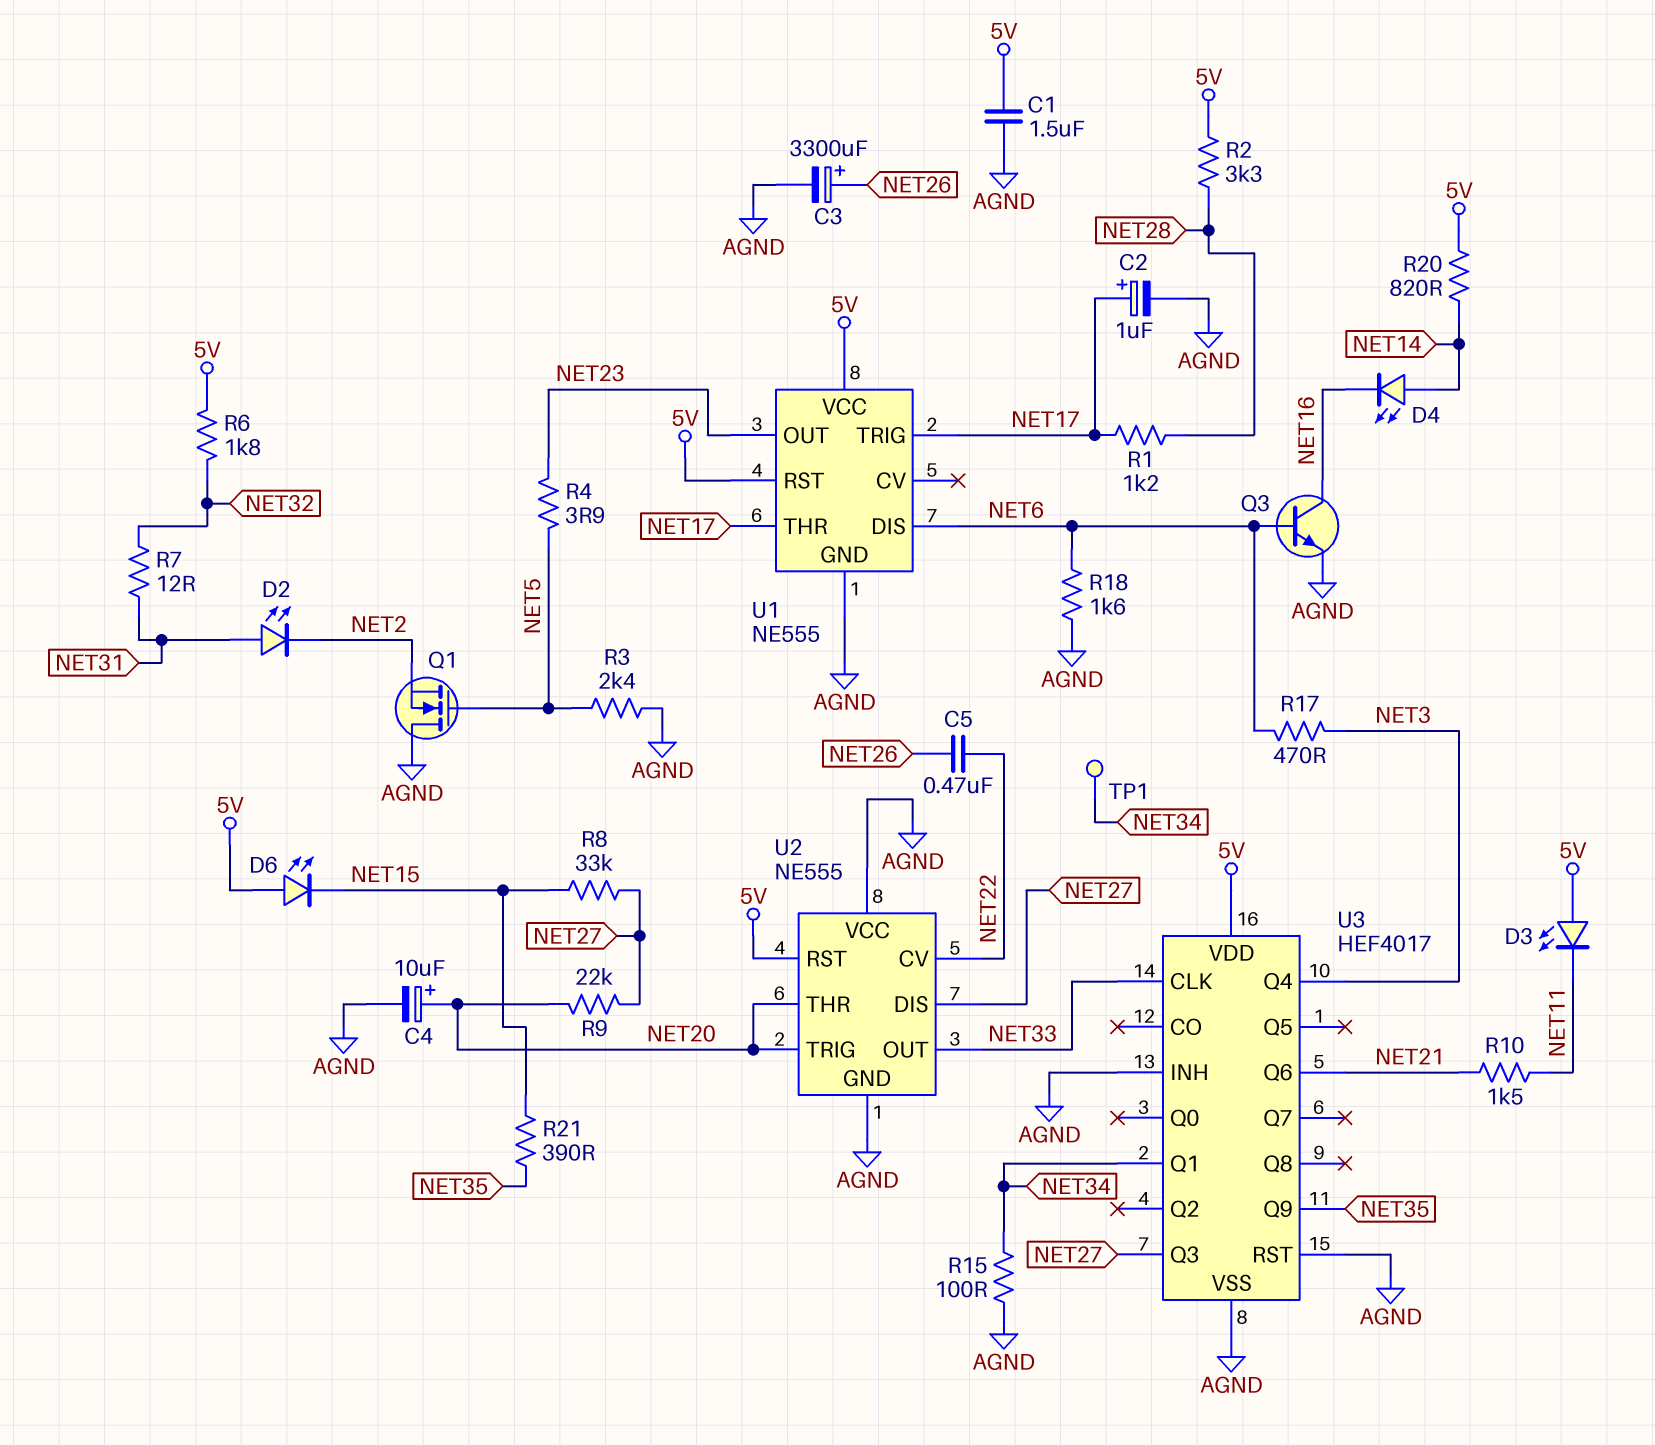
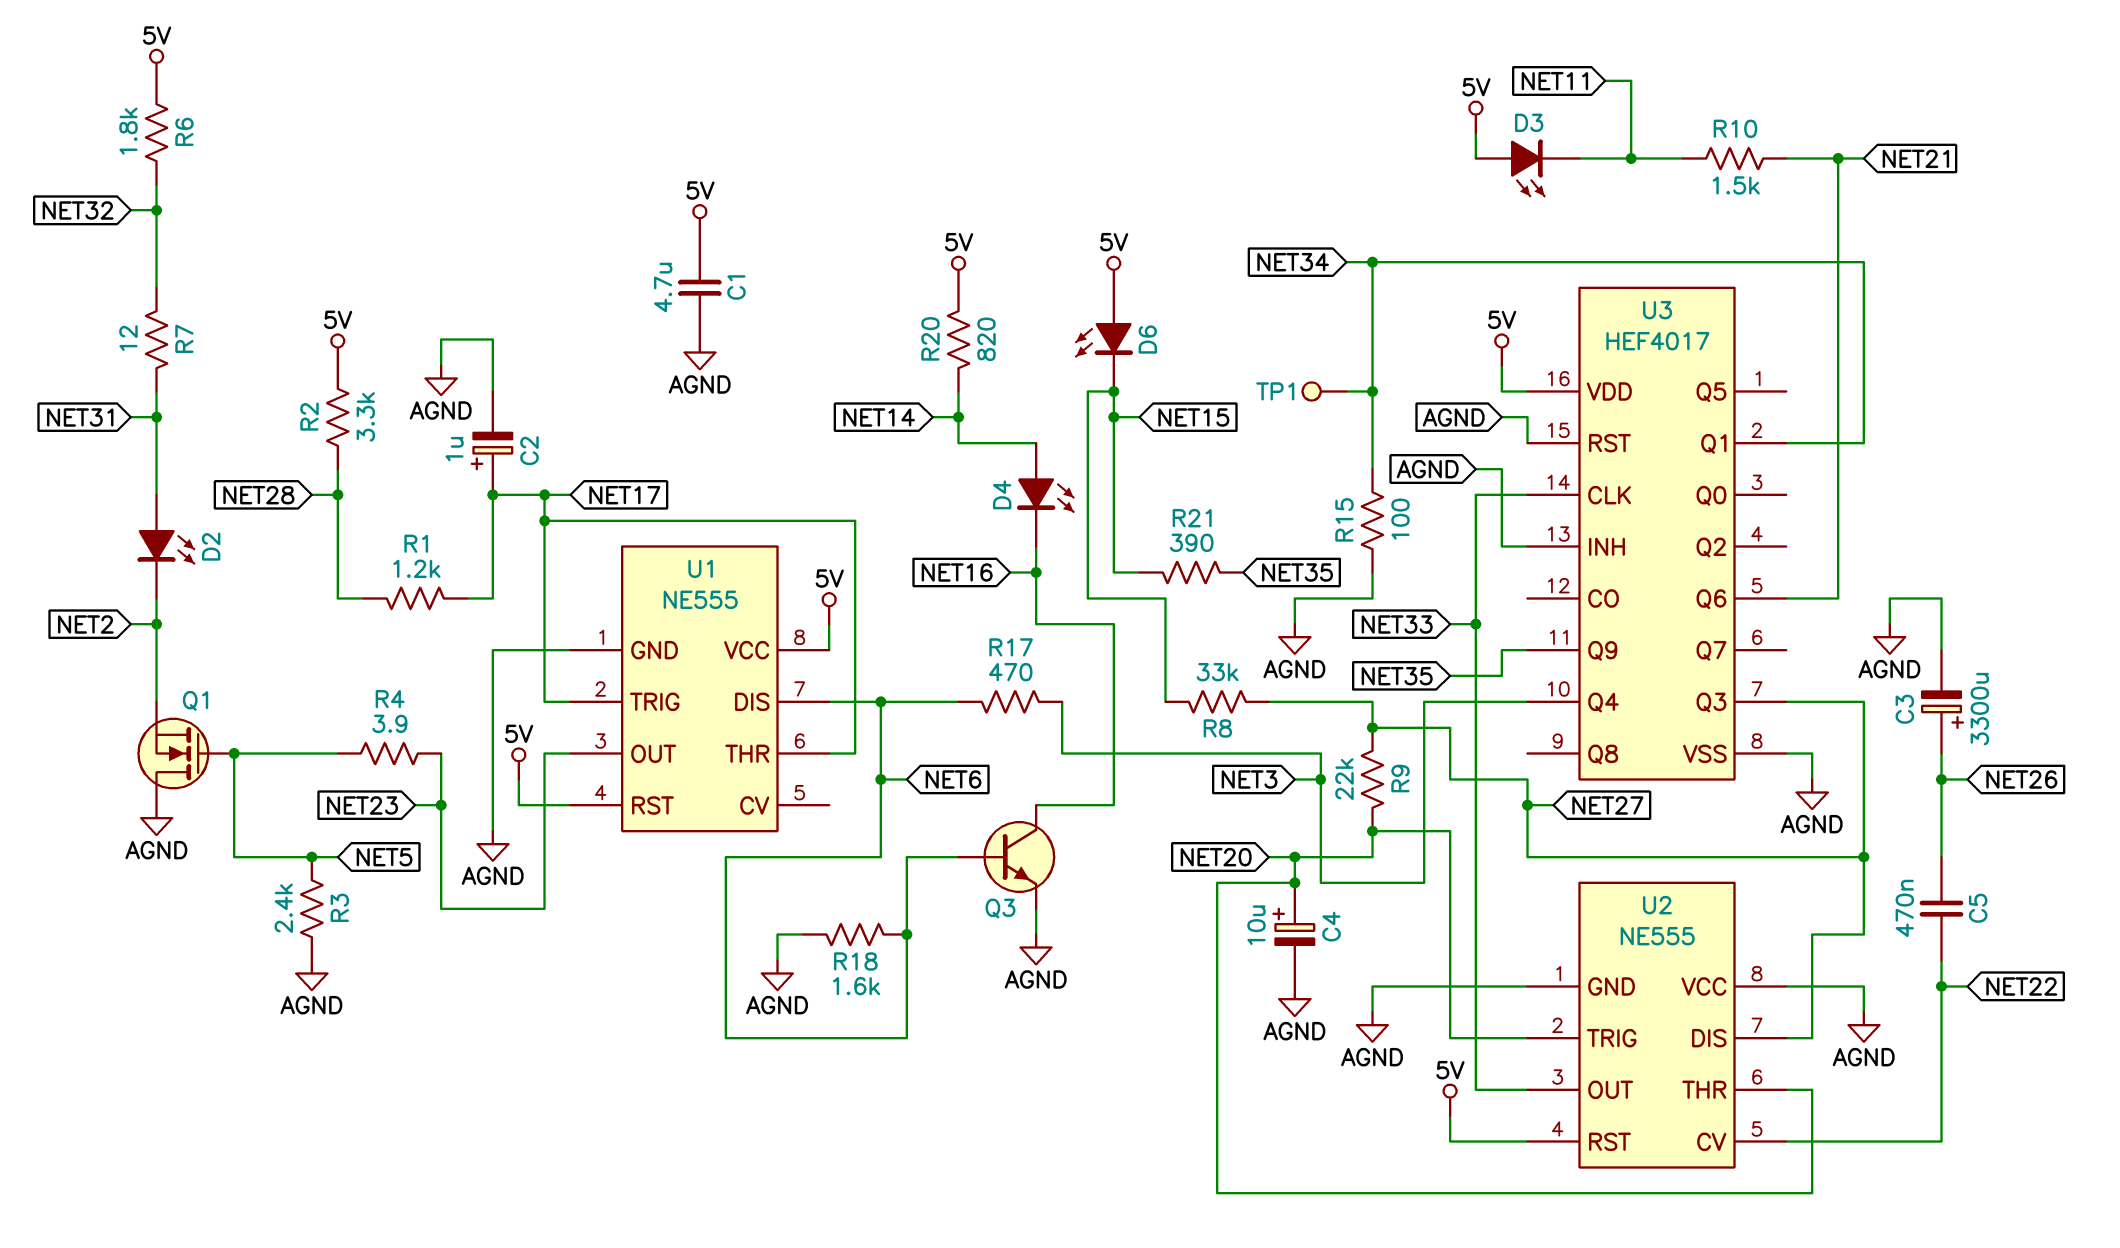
C1: 1.5uF (5V, AGND) -> 4.7uF (5V, AGND)

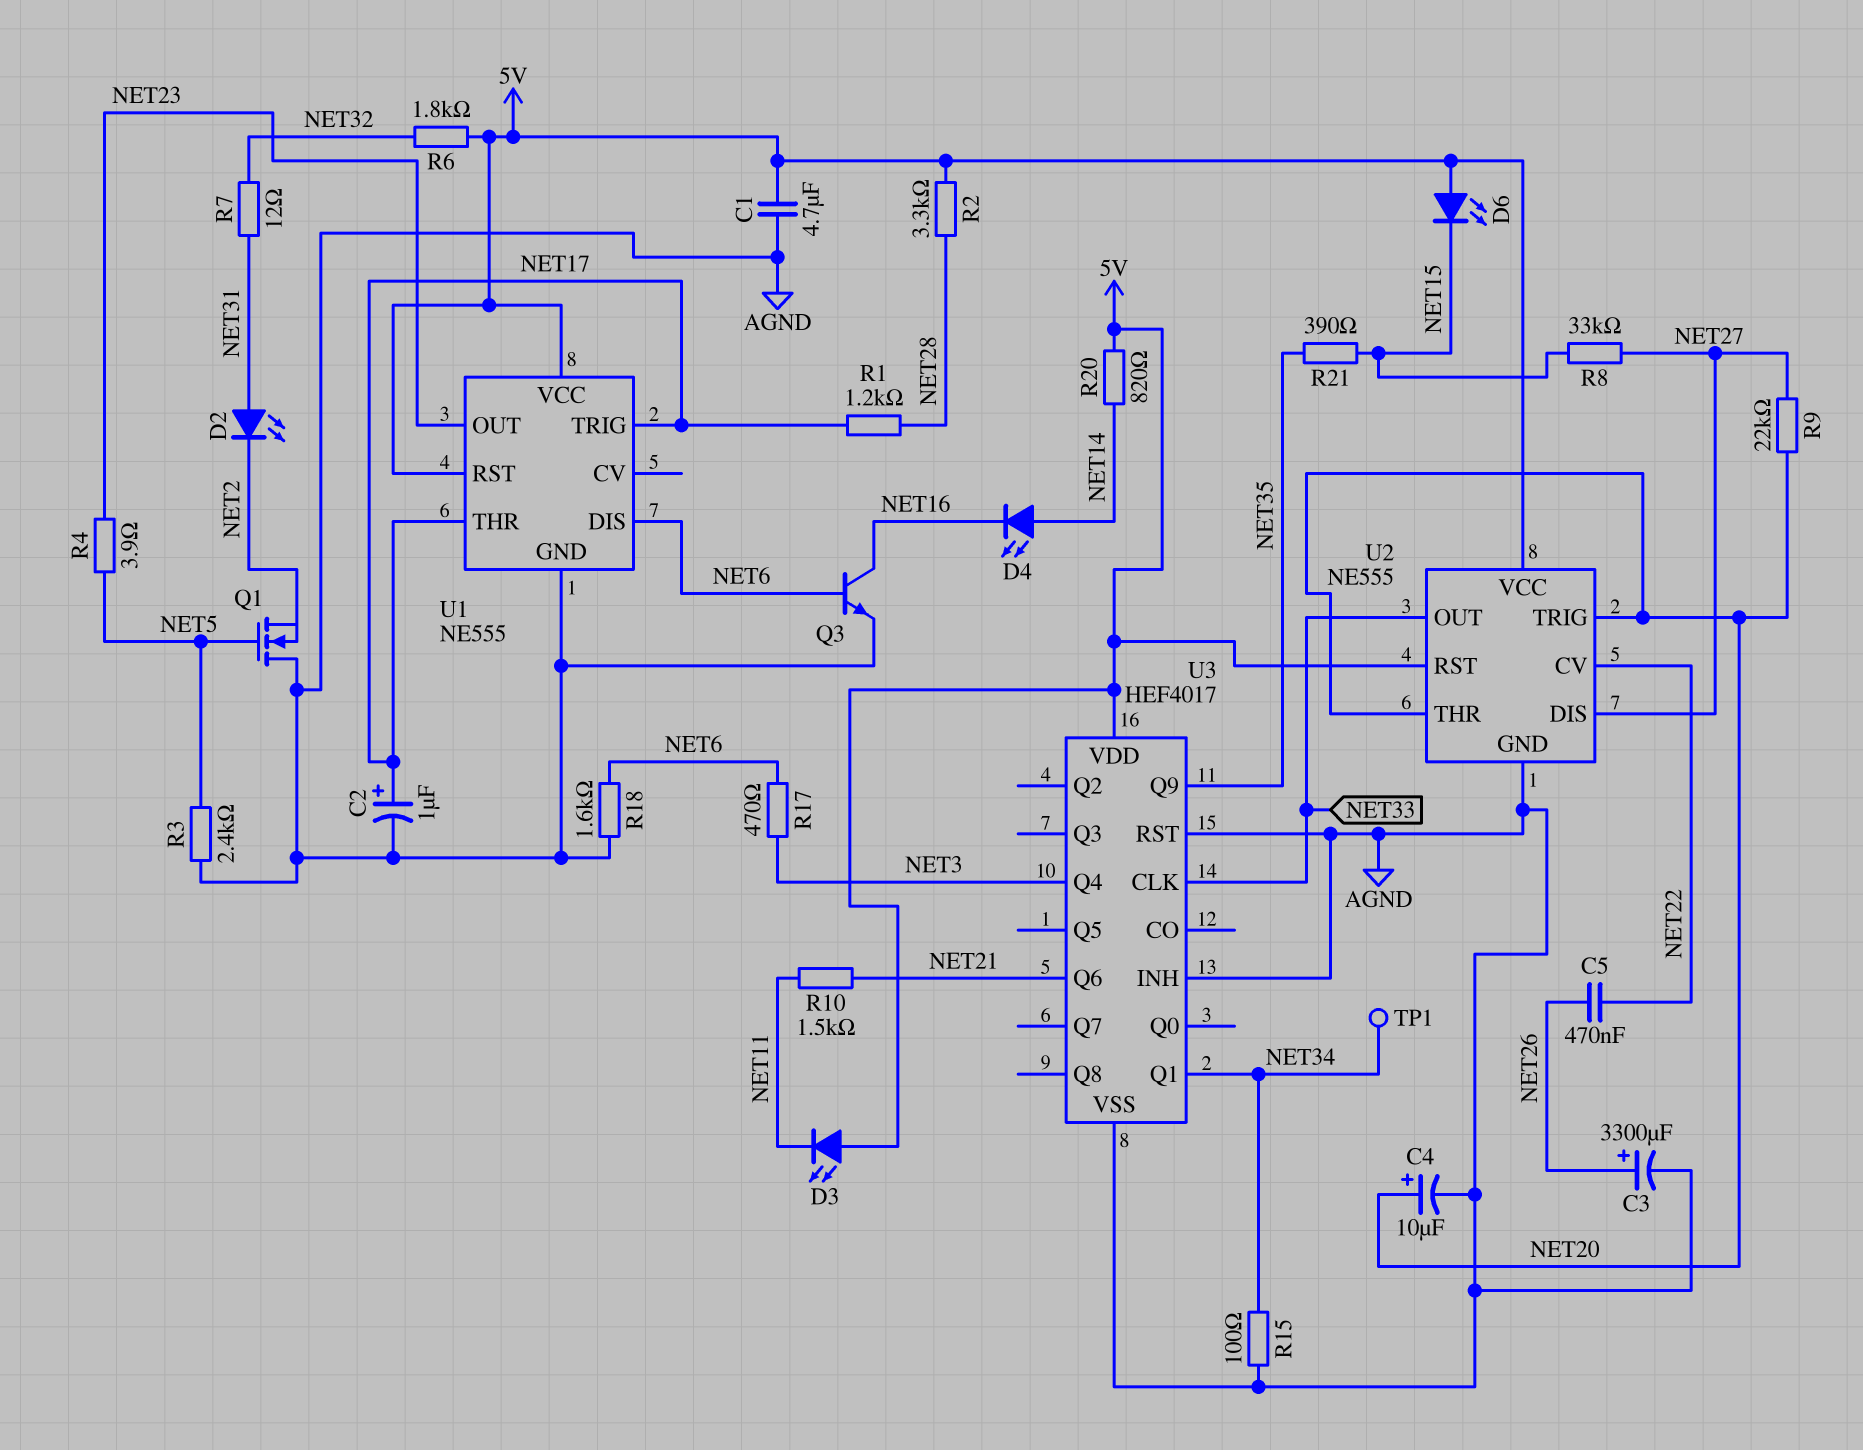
U2 pin VCC: AGND -> 5V
U3 pin Q3: NET27 -> none

